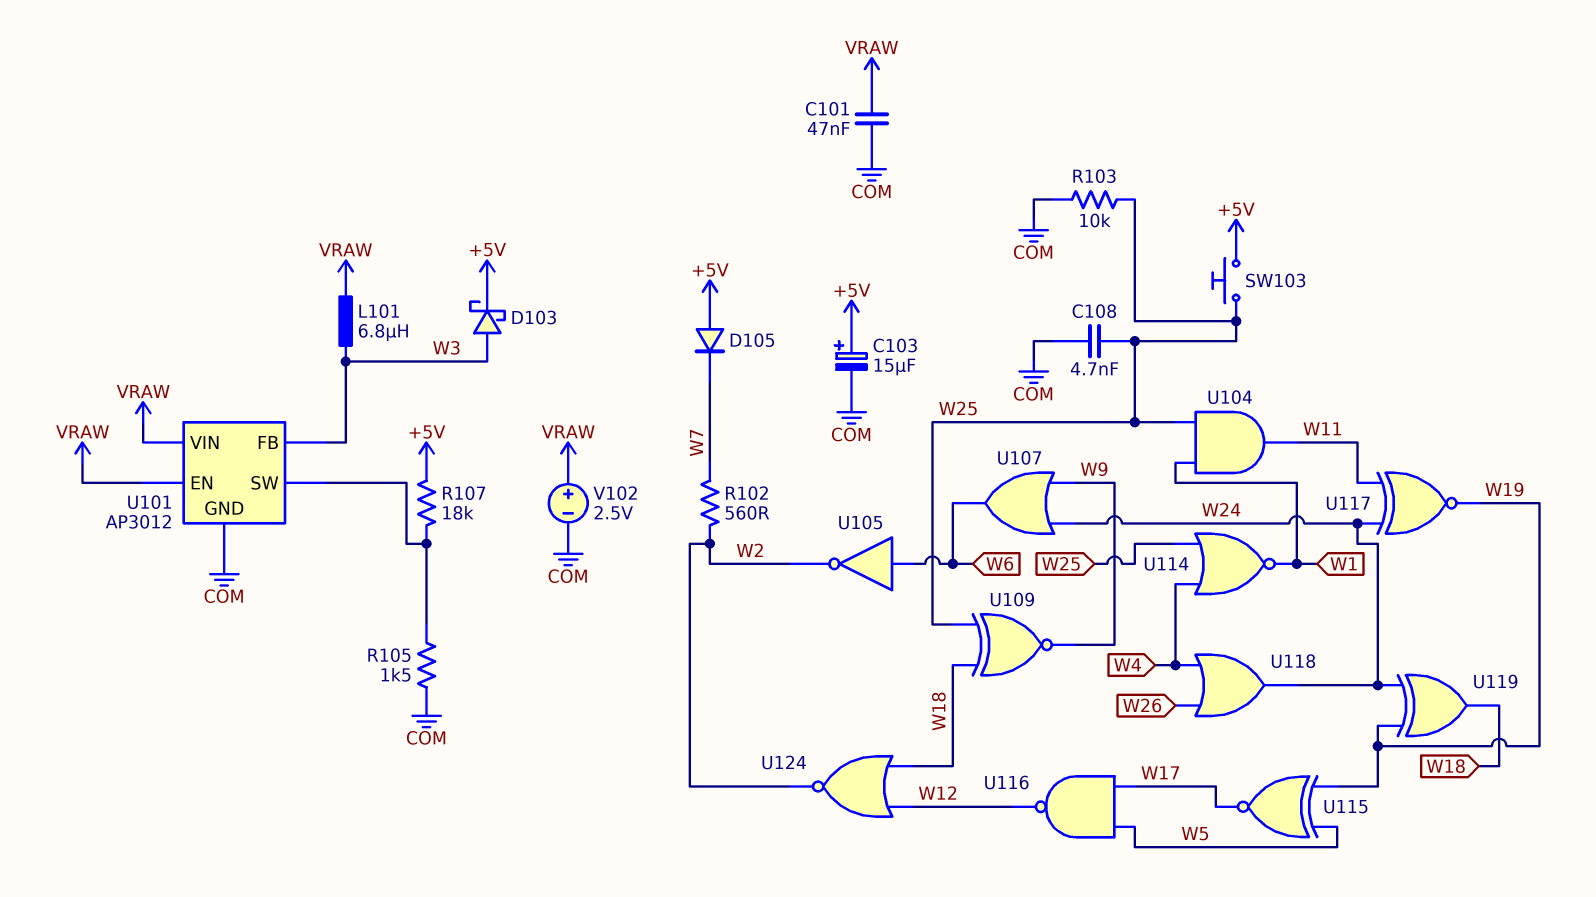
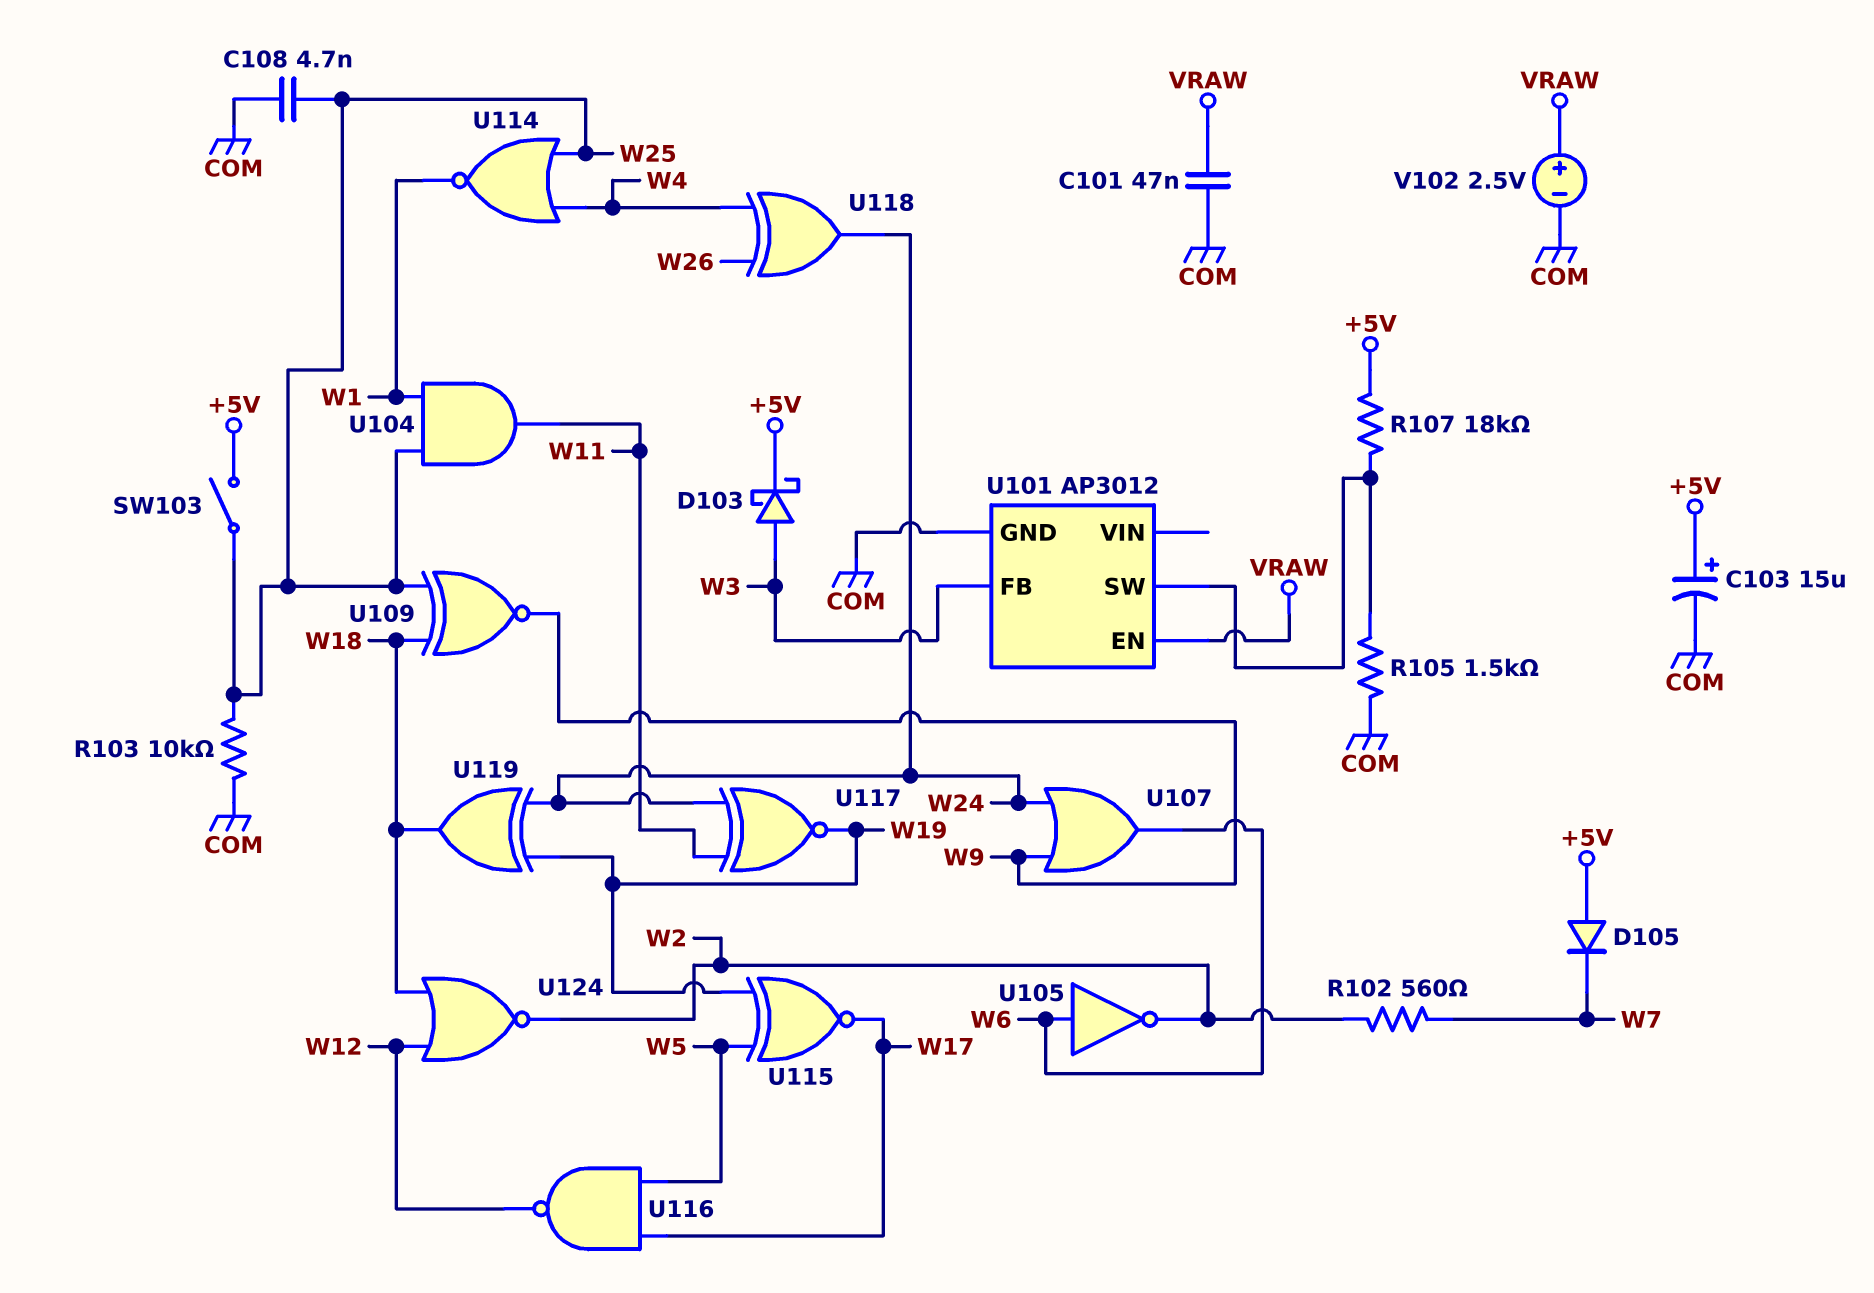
L101: 6.8uH (VRAW, W3) -> none
SW103: button (+5V, W25) -> switch (+5V, W25)
U101 pin VIN: VRAW -> none
U118: OR (in W4, in W26, out W24) -> XOR (in W4, in W26, out W24)

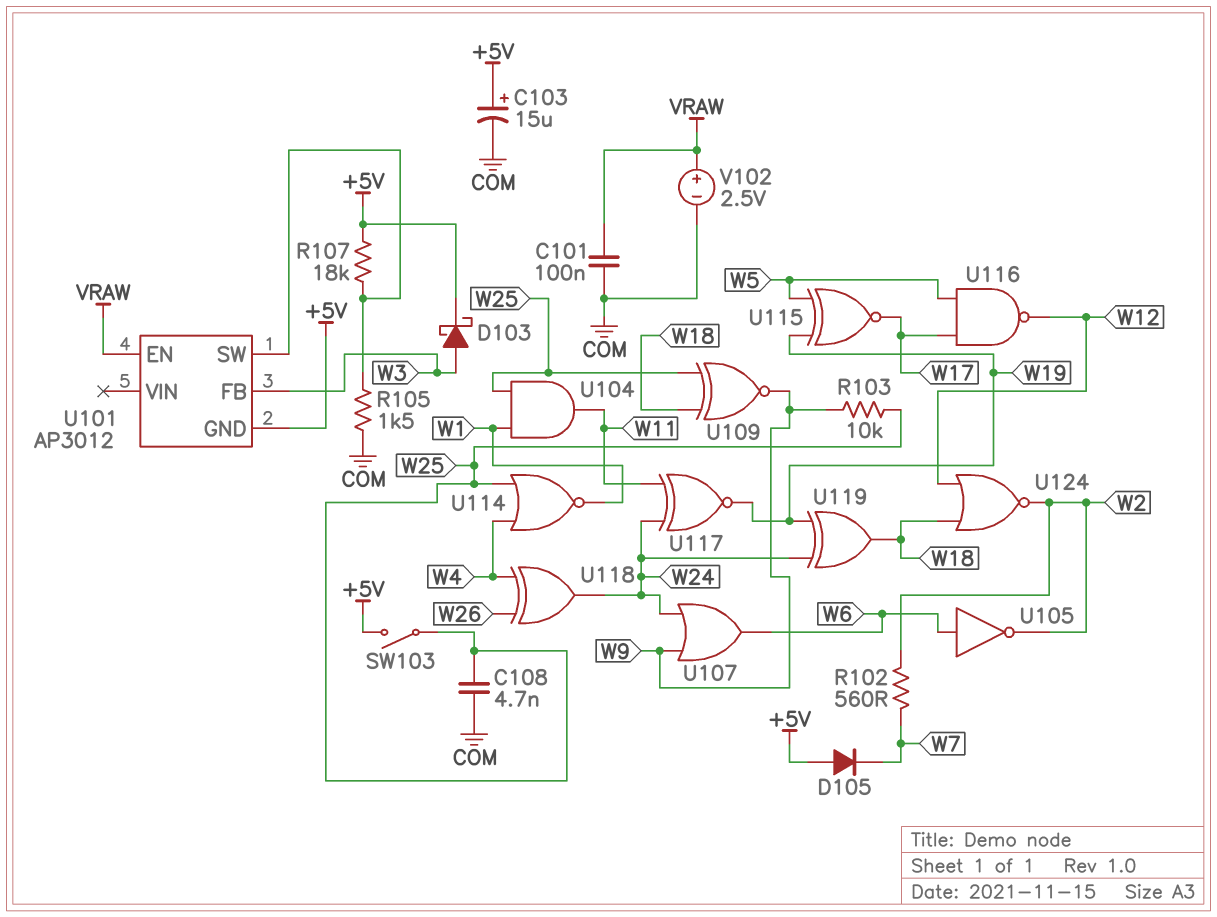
C101: 47nF (COM, VRAW) -> 100nF (COM, VRAW)
R103: 10k (COM, W25) -> 10k (W9, W25)
U101 pin GND: COM -> +5V

